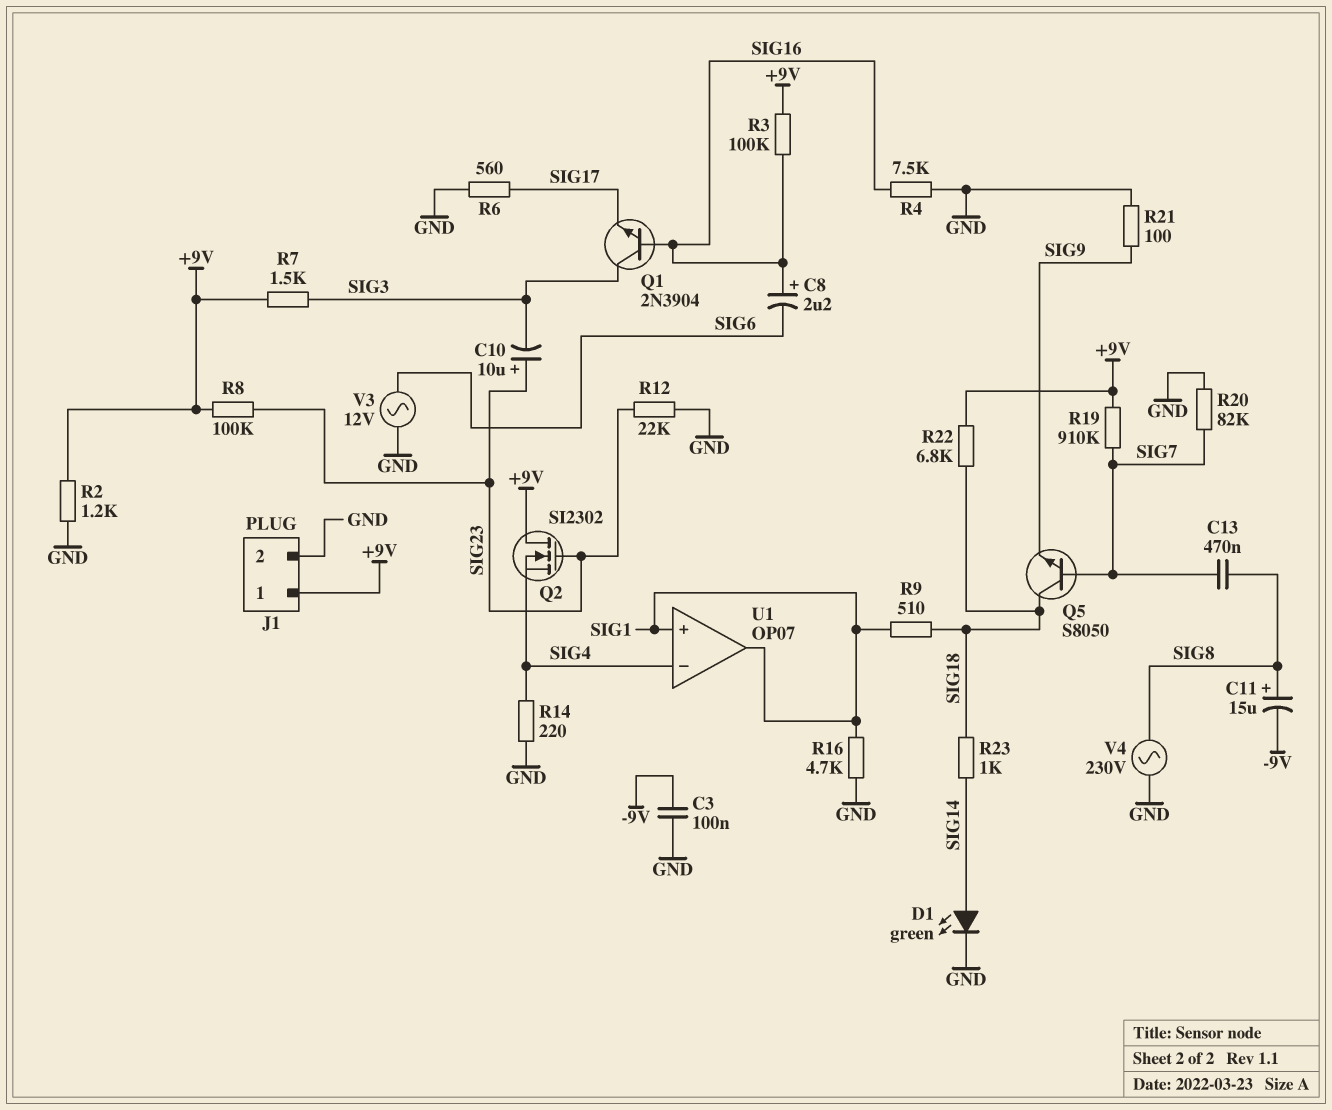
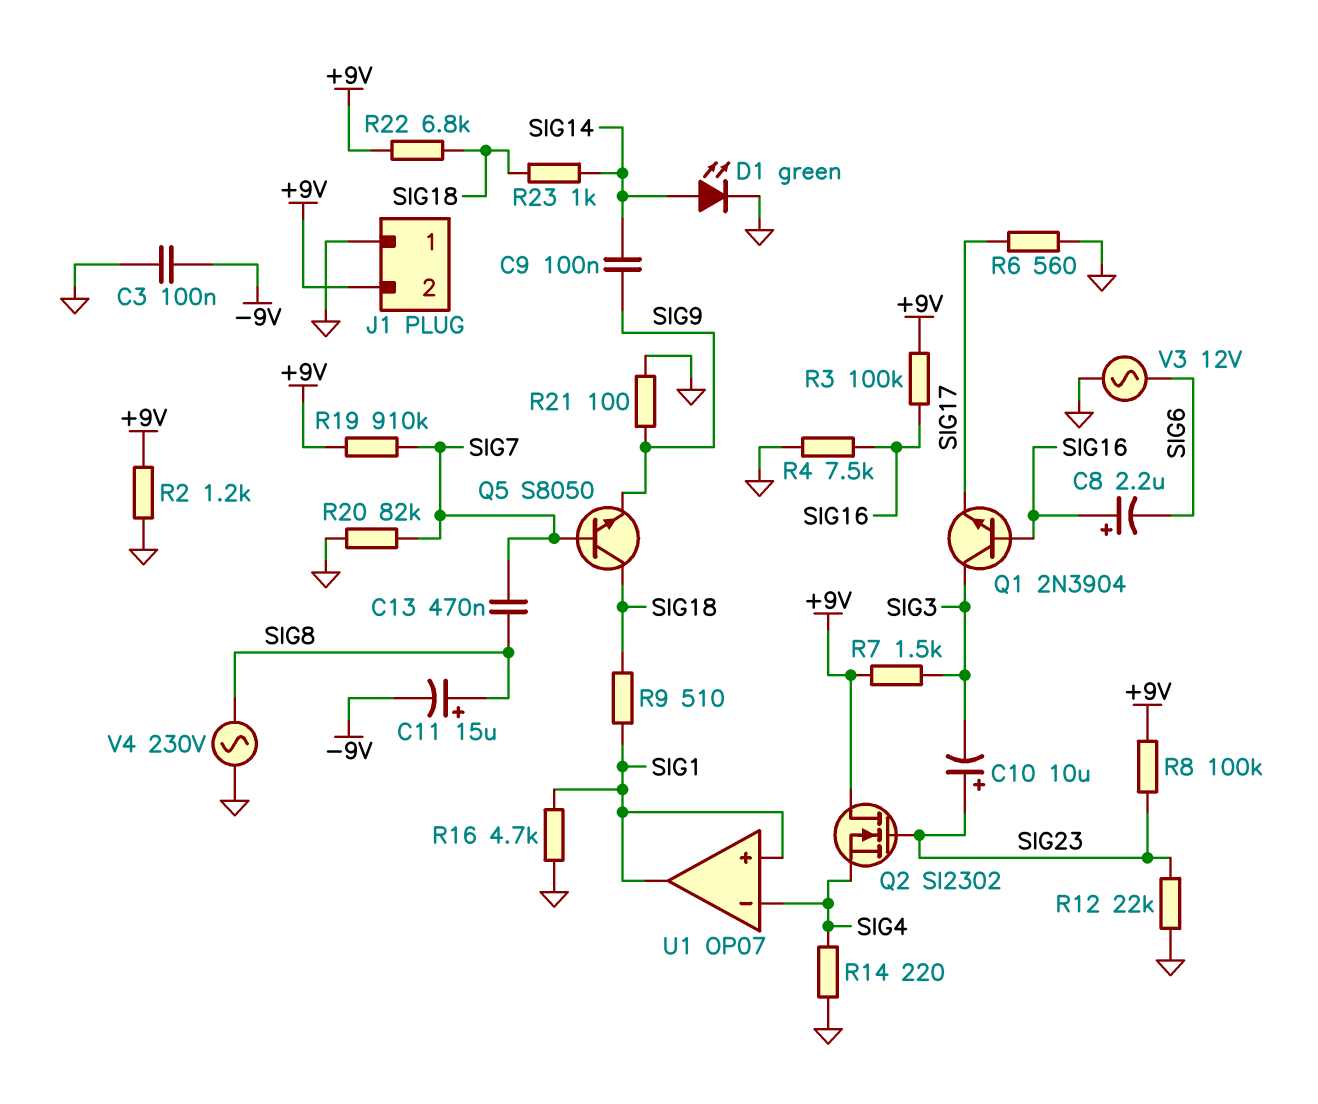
C9: none -> 100nF (SIG9, SIG14)
J1 pin 1: +9V -> GND
J1 pin 2: GND -> +9V

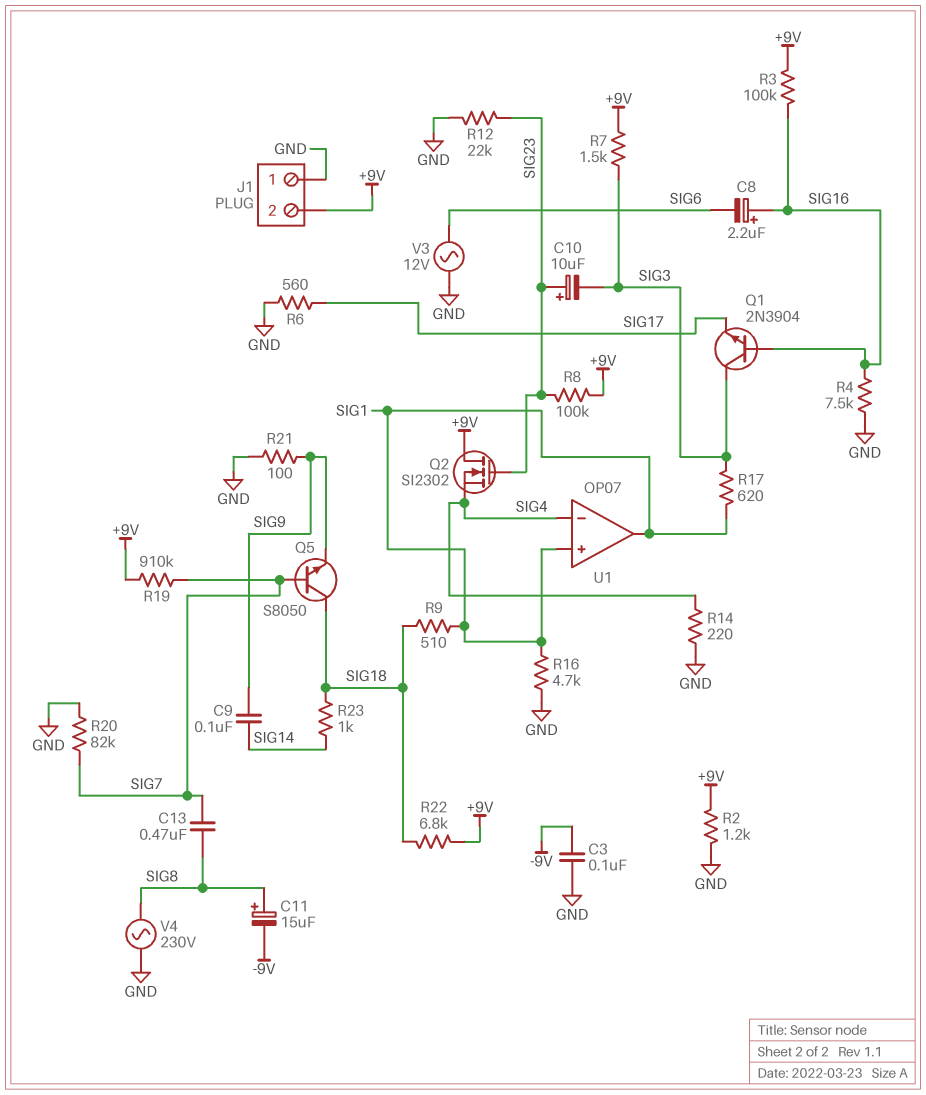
D1: LED green (A SIG14, K GND) -> none
R17: none -> 620 (SIG1, SIG3)

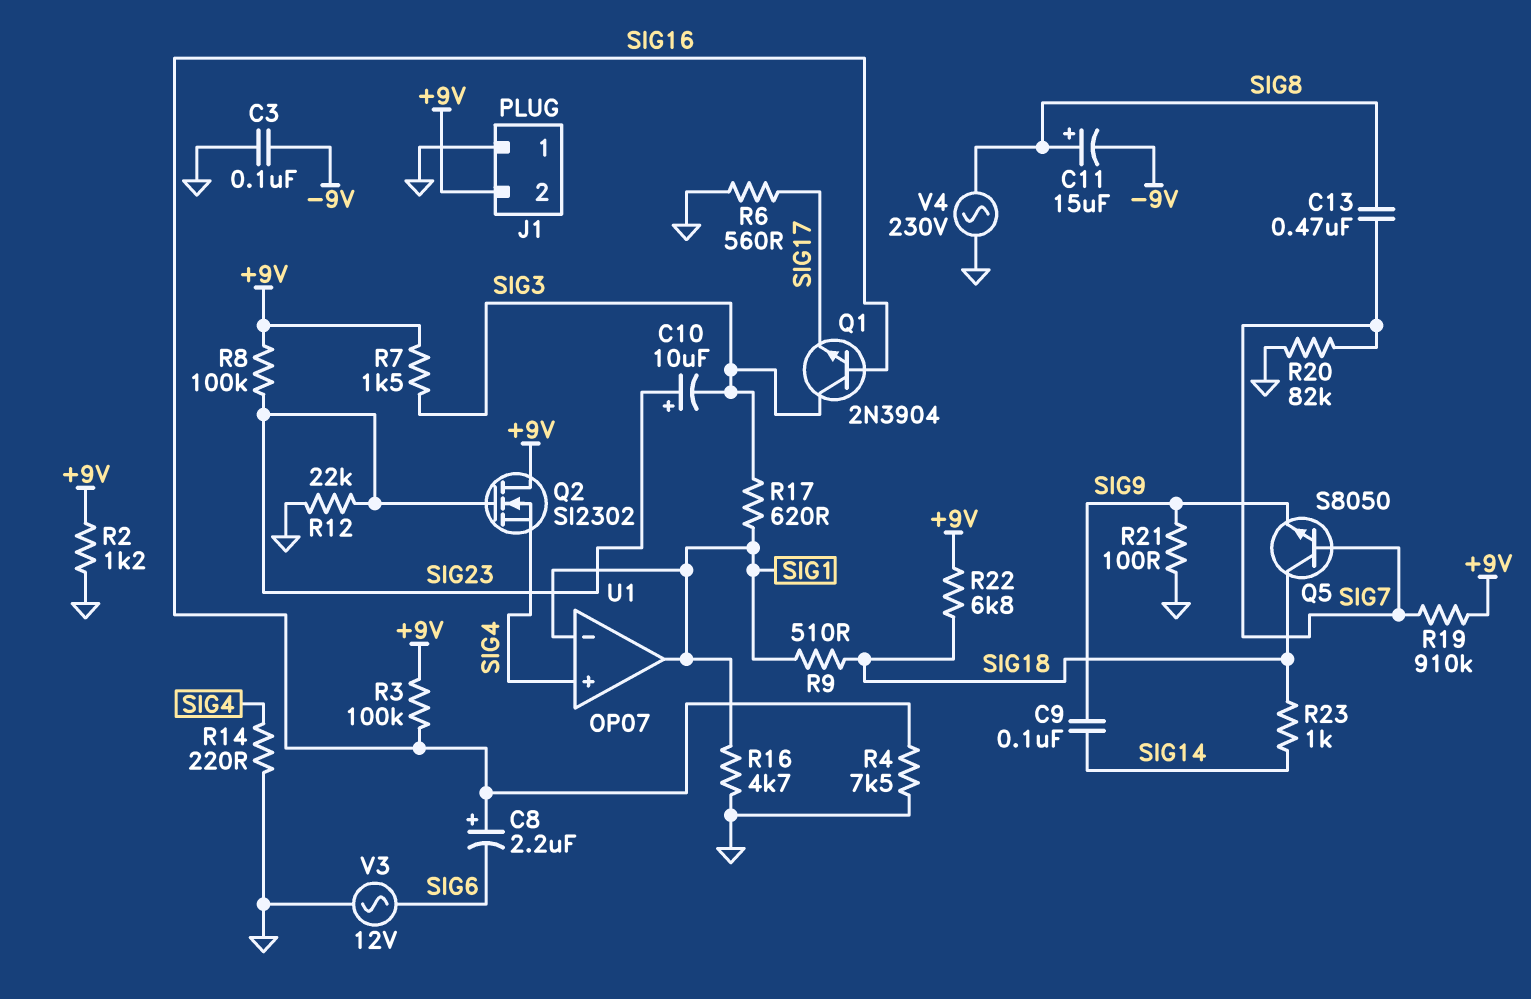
U1 pin in+: SIG1 -> SIG4
U1 pin in-: SIG4 -> SIG1

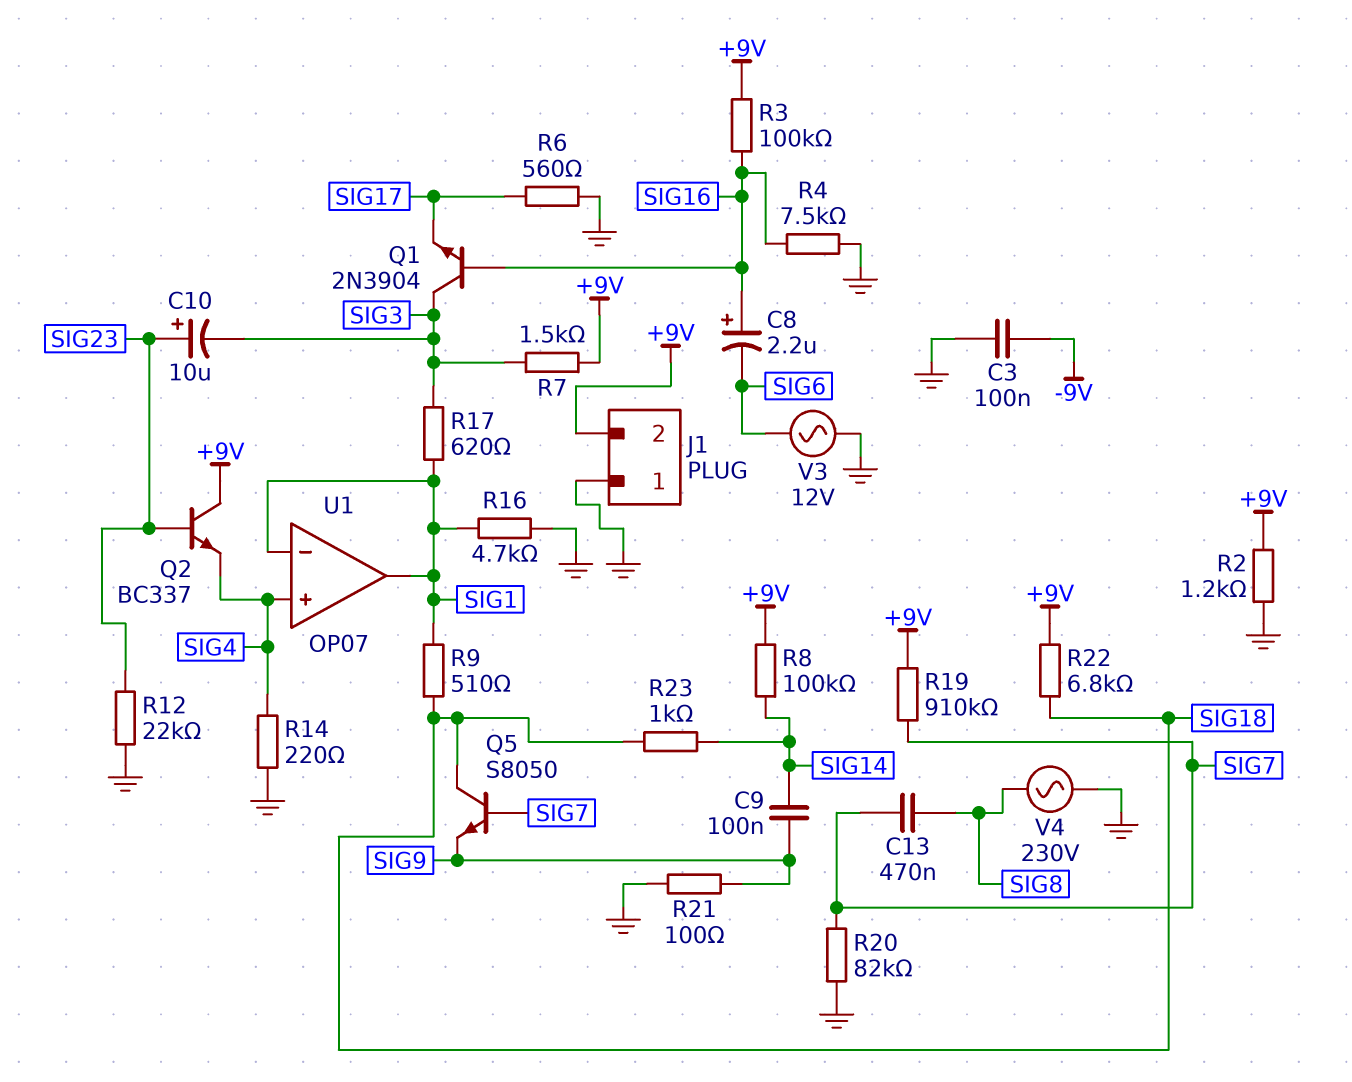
C11: 15uF (plus SIG8, minus -9V) -> none
Q2: NMOS SI2302 (G SIG23, D +9V, S SIG4) -> NPN BC337 (B SIG23, C +9V, E SIG4)
R8: 100k (+9V, SIG23) -> 100k (+9V, SIG14)

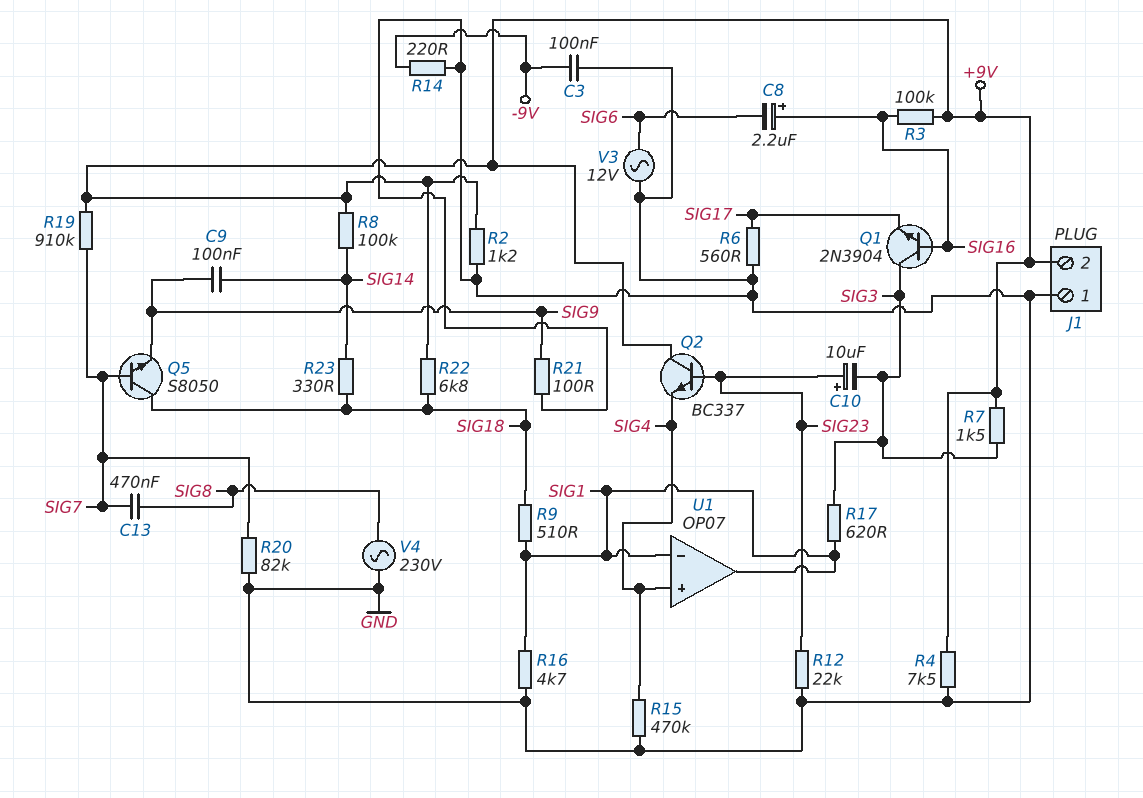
R4: 7.5k (GND, SIG16) -> 7.5k (+9V, GND)
R14: 220 (GND, SIG4) -> 220 (-9V, GND)
R15: none -> 470k (GND, SIG4)
R23: 1k (SIG14, SIG18) -> 330 (SIG14, SIG18)

